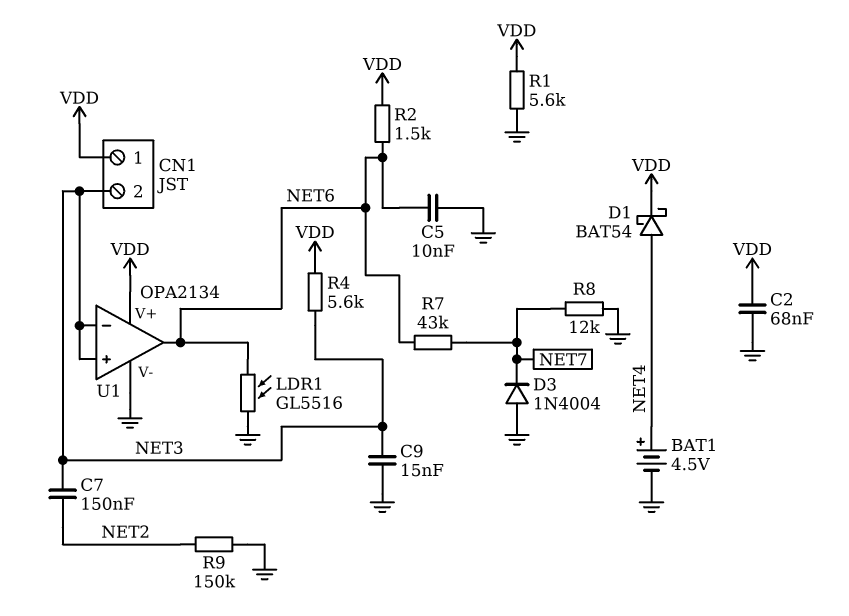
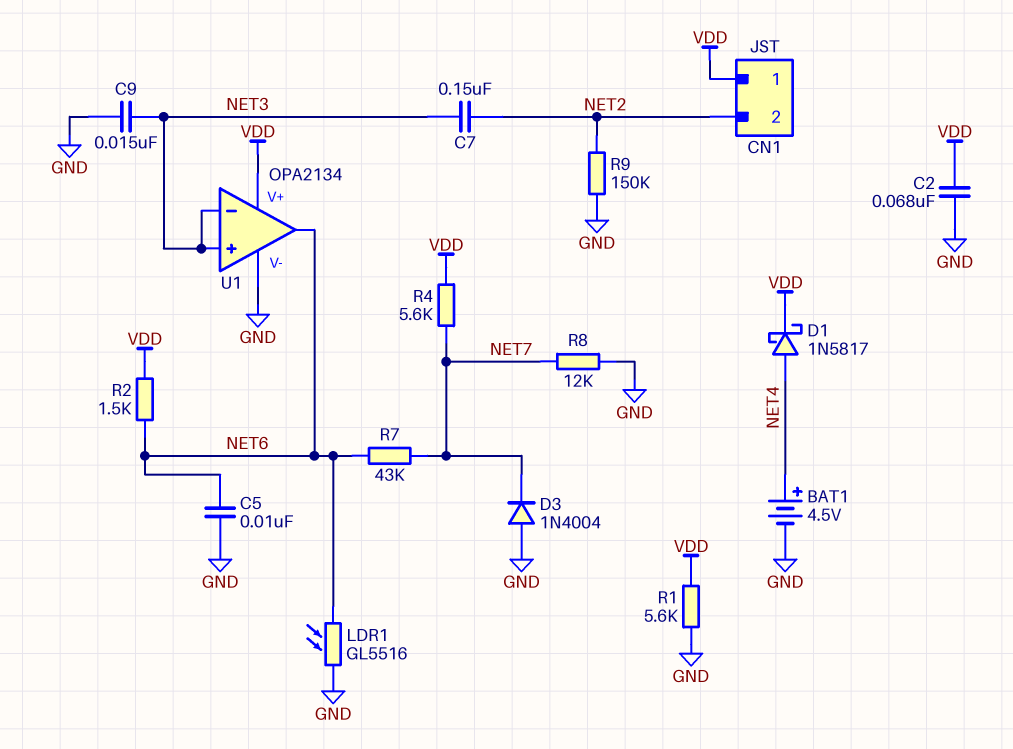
CN1 pin 2: NET3 -> NET2
D1: schottky BAT54 (A NET4, K VDD) -> schottky 1N5817 (A NET4, K VDD)
R4: 5.6k (NET3, VDD) -> 5.6k (NET7, VDD)

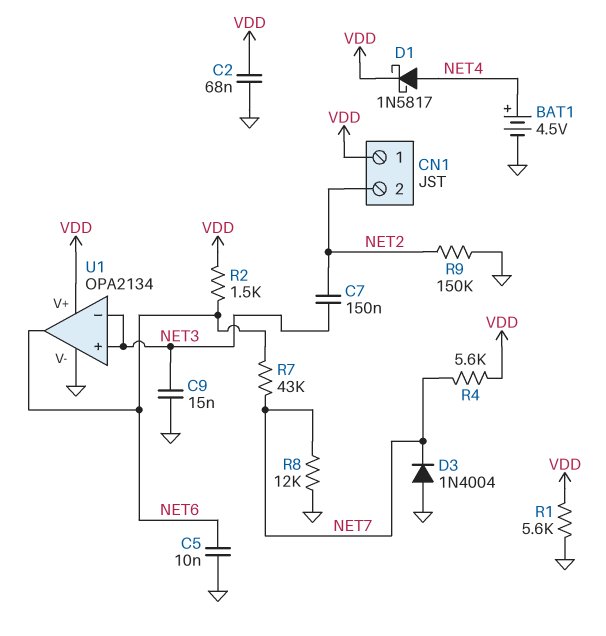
LDR1: GL5516 (GND, NET6) -> none

